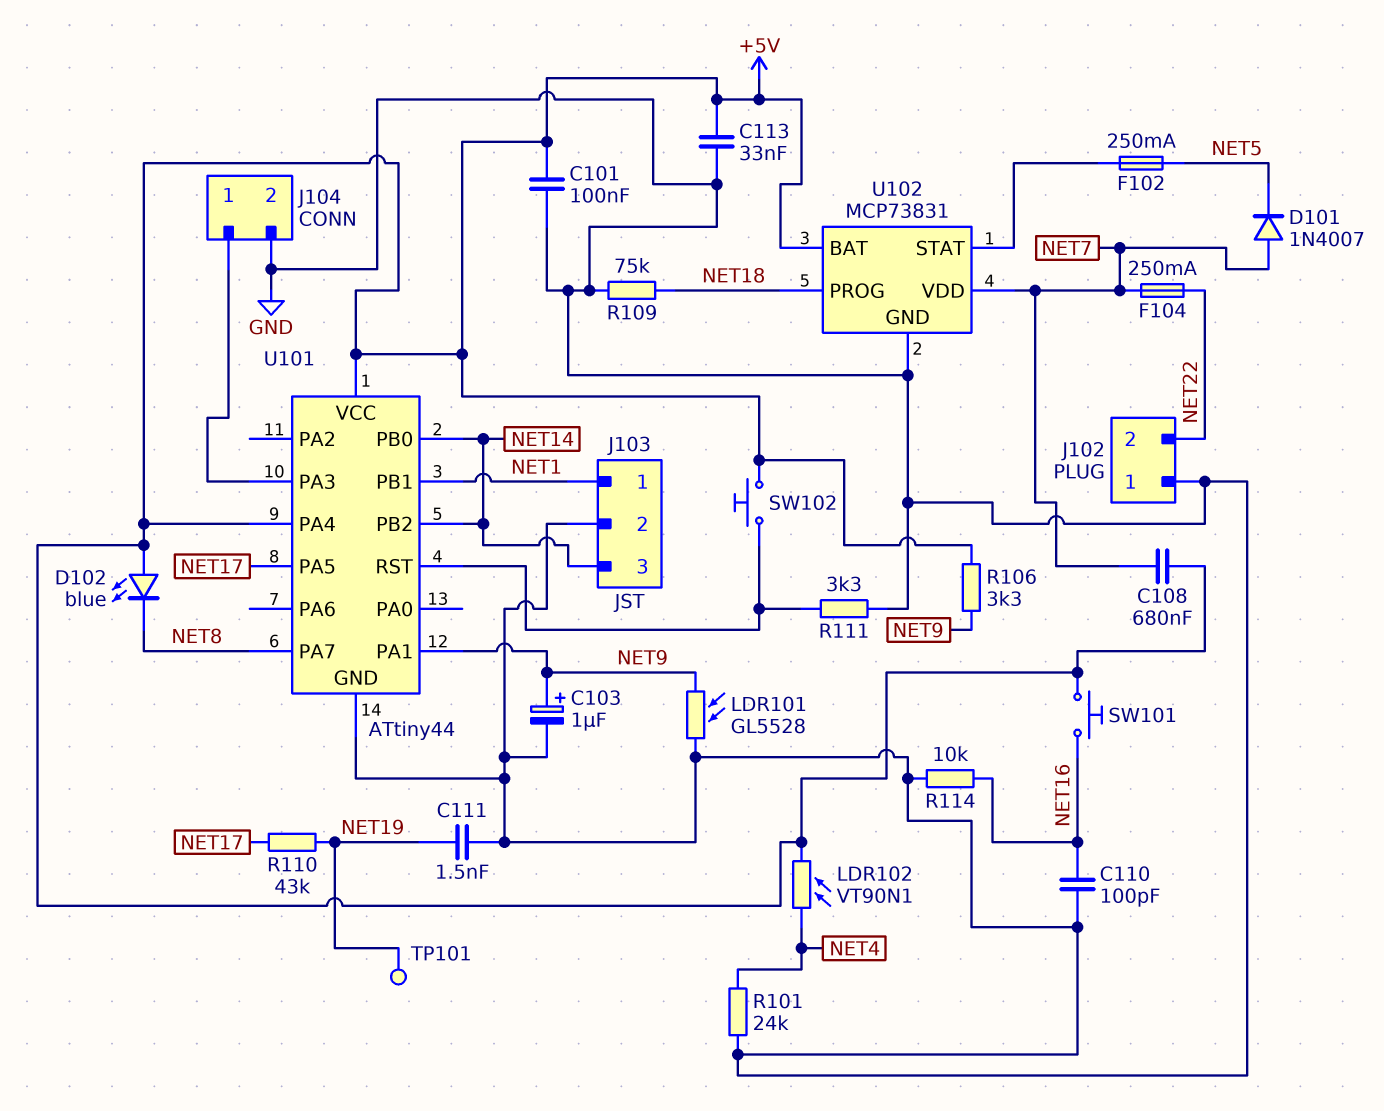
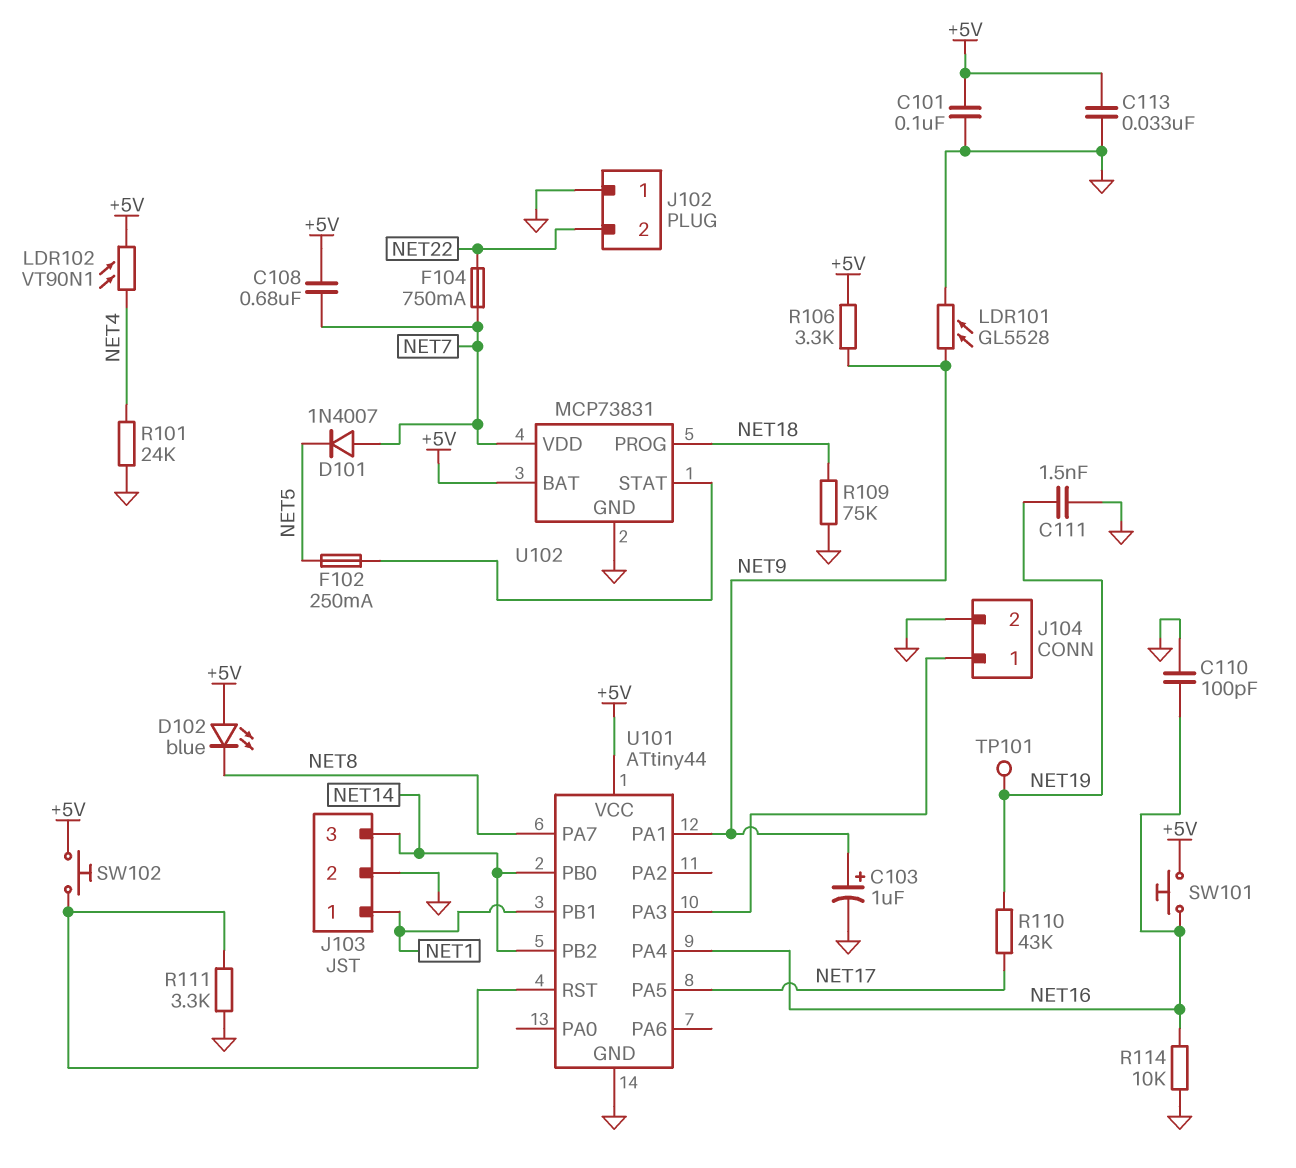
F104: 250mA (NET7, NET22) -> 750mA (NET7, NET22)
U101 pin PA4: +5V -> NET16

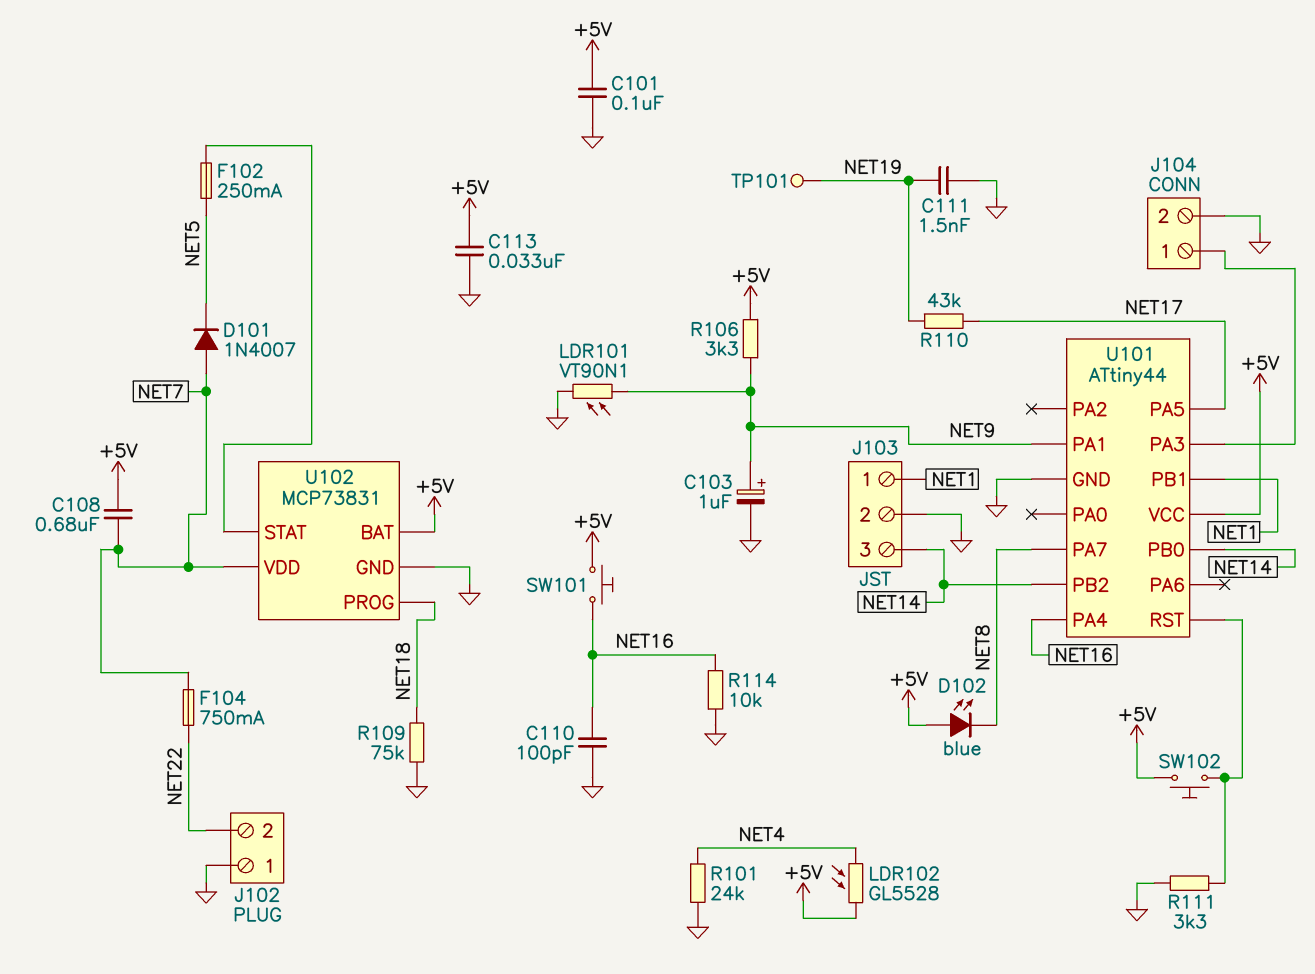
LDR101: GL5528 (GND, NET9) -> VT90N1 (GND, NET9)
LDR102: VT90N1 (+5V, NET4) -> GL5528 (+5V, NET4)

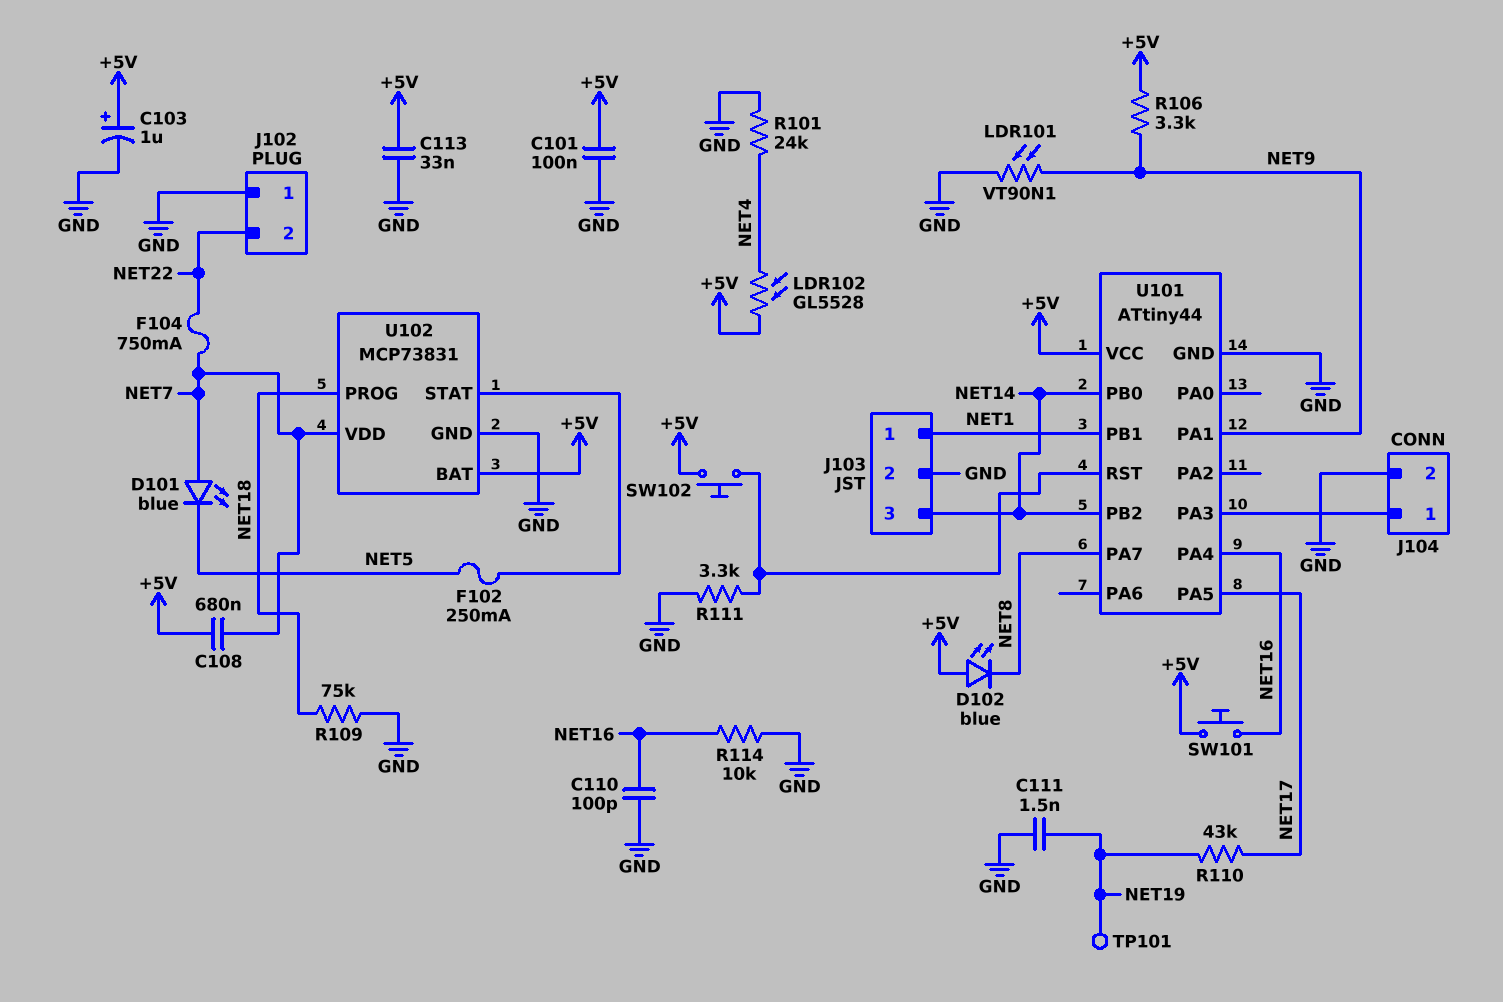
C103: 1uF (plus NET9, minus GND) -> 1uF (plus +5V, minus GND)
D101: diode 1N4007 (A NET7, K NET5) -> LED blue (A NET7, K NET5)

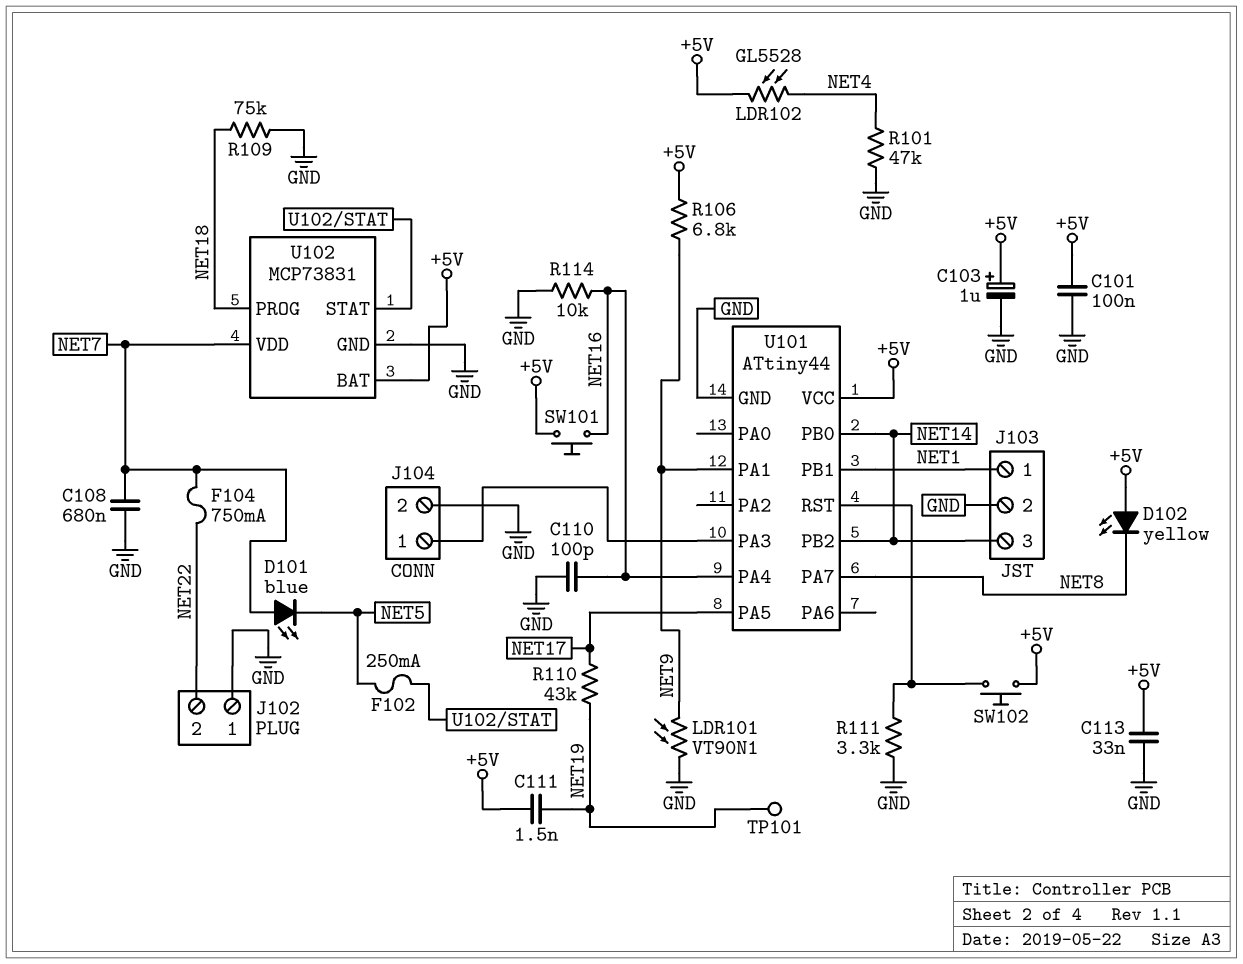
C108: 680nF (+5V, NET7) -> 680nF (GND, NET7)
C111: 1.5nF (GND, NET19) -> 1.5nF (+5V, NET19)
D102: LED blue (A +5V, K NET8) -> LED yellow (A +5V, K NET8)
R101: 24k (GND, NET4) -> 47k (GND, NET4)
R106: 3.3k (+5V, NET9) -> 6.8k (+5V, NET9)

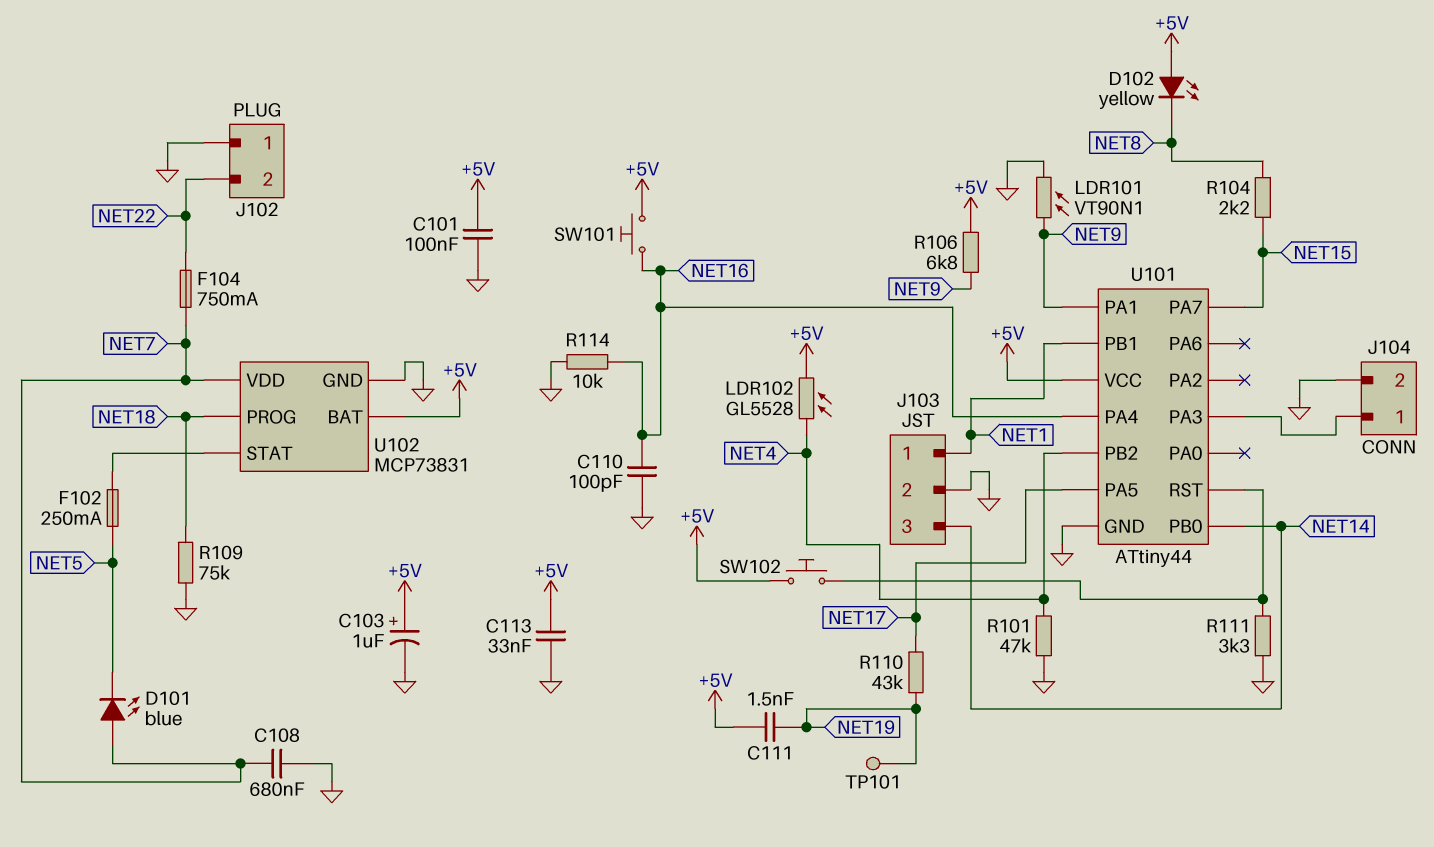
R104: none -> 2.2k (NET8, NET15)
U101 pin PA7: NET8 -> NET15
U101 pin PB2: NET14 -> NET4

